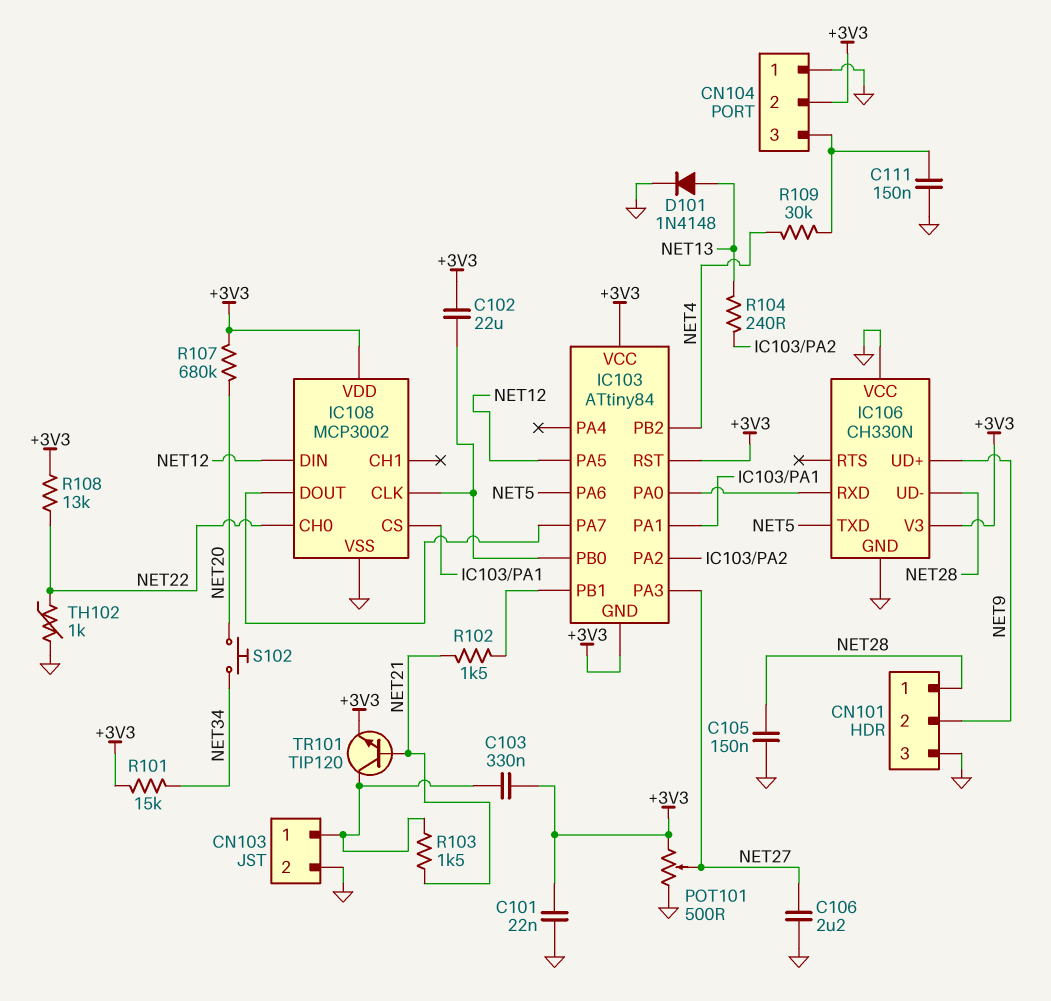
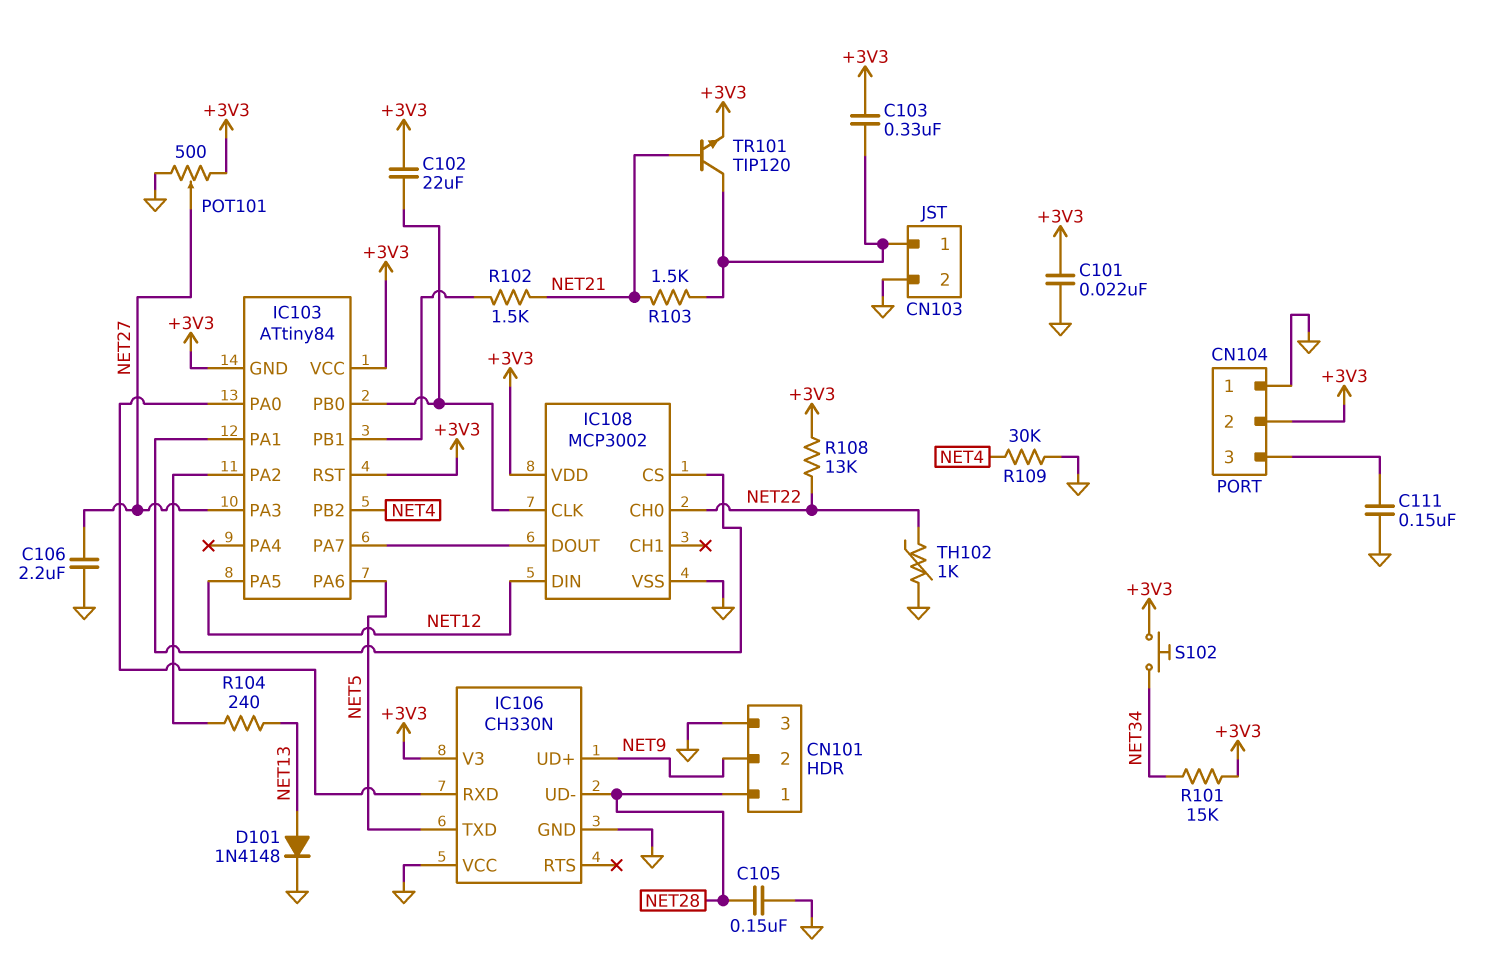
R107: 680k (+3V3, NET20) -> none
R109: 30k (CN104/3, NET4) -> 30k (GND, NET4)
S102: button (NET20, NET34) -> button (+3V3, NET34)

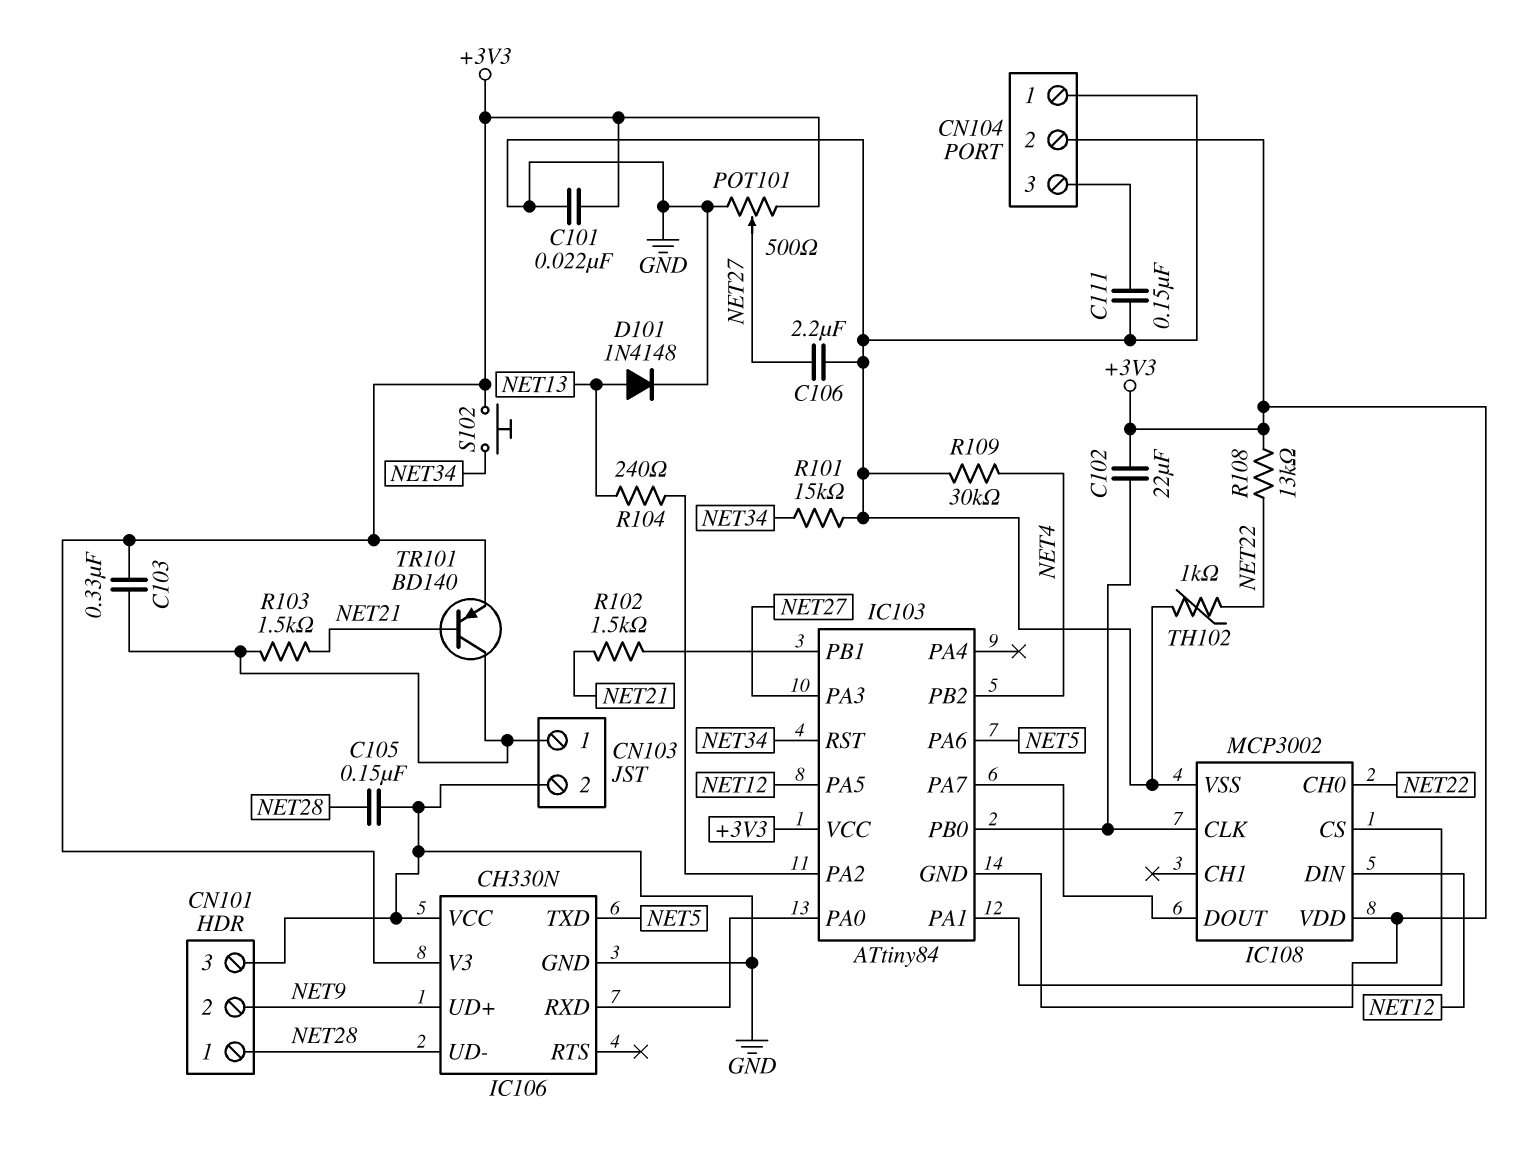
IC103 pin RST: +3V3 -> NET34
R101: 15k (+3V3, NET34) -> 15k (GND, NET34)
TR101: NPN TIP120 (B NET21, C CN103/1, E +3V3) -> PNP BD140 (B NET21, C CN103/1, E +3V3)

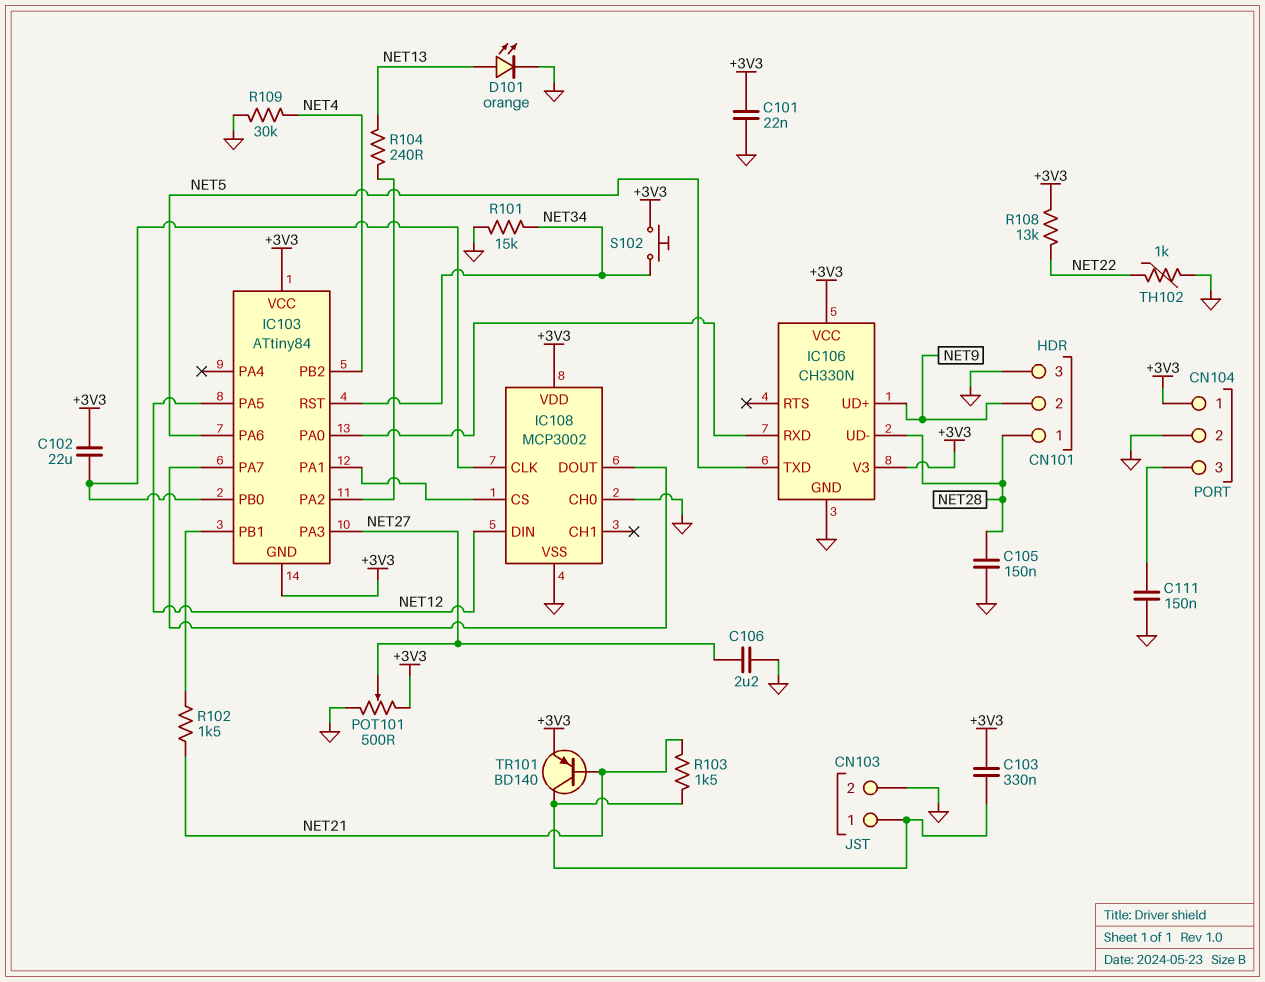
CN104 pin 1: GND -> +3V3
CN104 pin 2: +3V3 -> GND
D101: diode 1N4148 (A NET13, K GND) -> LED orange (A NET13, K GND)
IC106 pin VCC: GND -> +3V3
IC108 pin CH0: NET22 -> GND

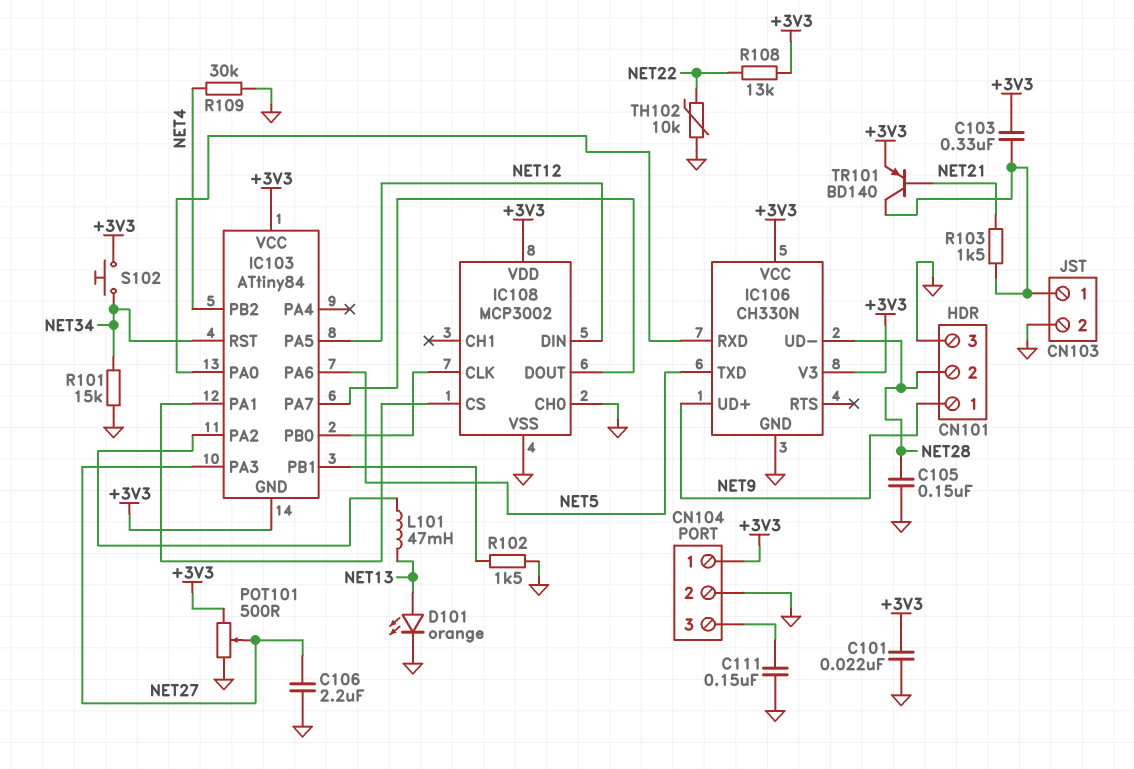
C102: 22uF (+3V3, IC103/PB0) -> none
CN101 pin 1: NET28 -> NET9
CN101 pin 2: NET9 -> NET28
L101: none -> 47mH (IC103/PA2, NET13)
R102: 1.5k (IC103/PB1, NET21) -> 1.5k (GND, IC103/PB1)
R104: 240 (IC103/PA2, NET13) -> none
TH102: 1k (GND, NET22) -> 10k (GND, NET22)

